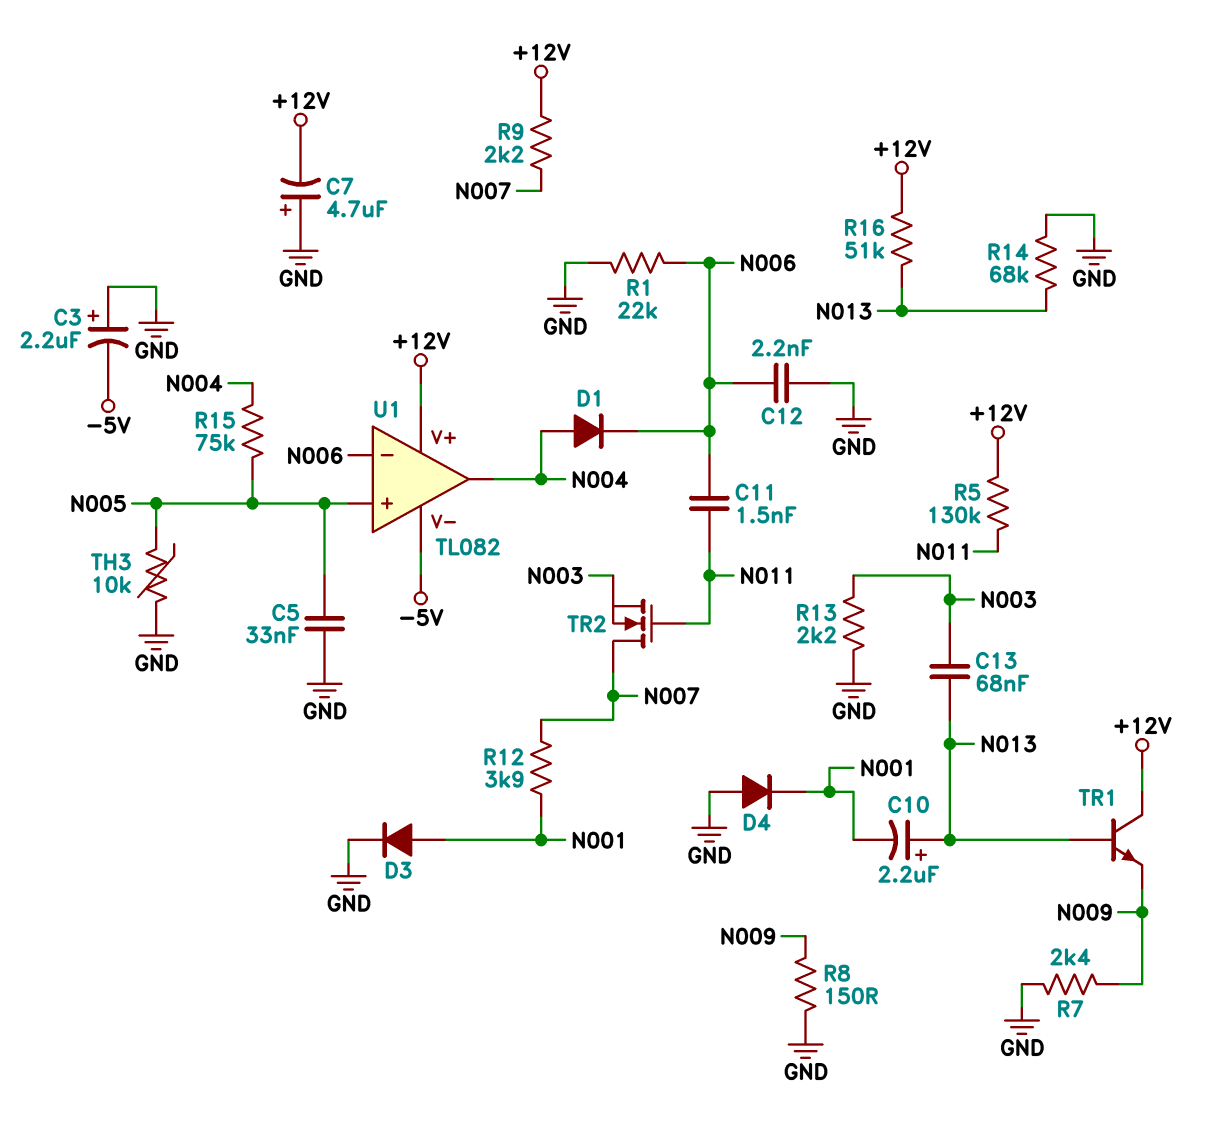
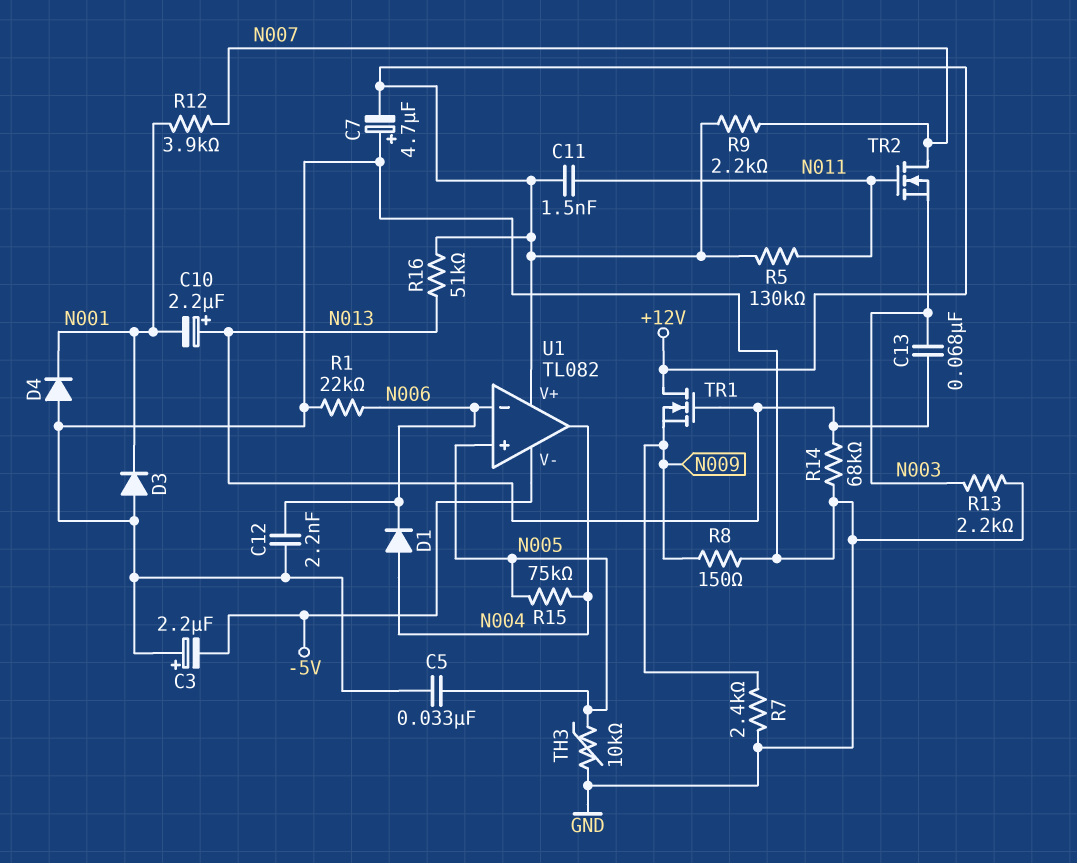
C11: 1.5nF (N006, N011) -> 1.5nF (+12V, N011)
D3: diode (A N001, K GND) -> diode (A GND, K N001)
TR1: NPN (B N013, C +12V, E N009) -> NMOS (G N013, D +12V, S N009)

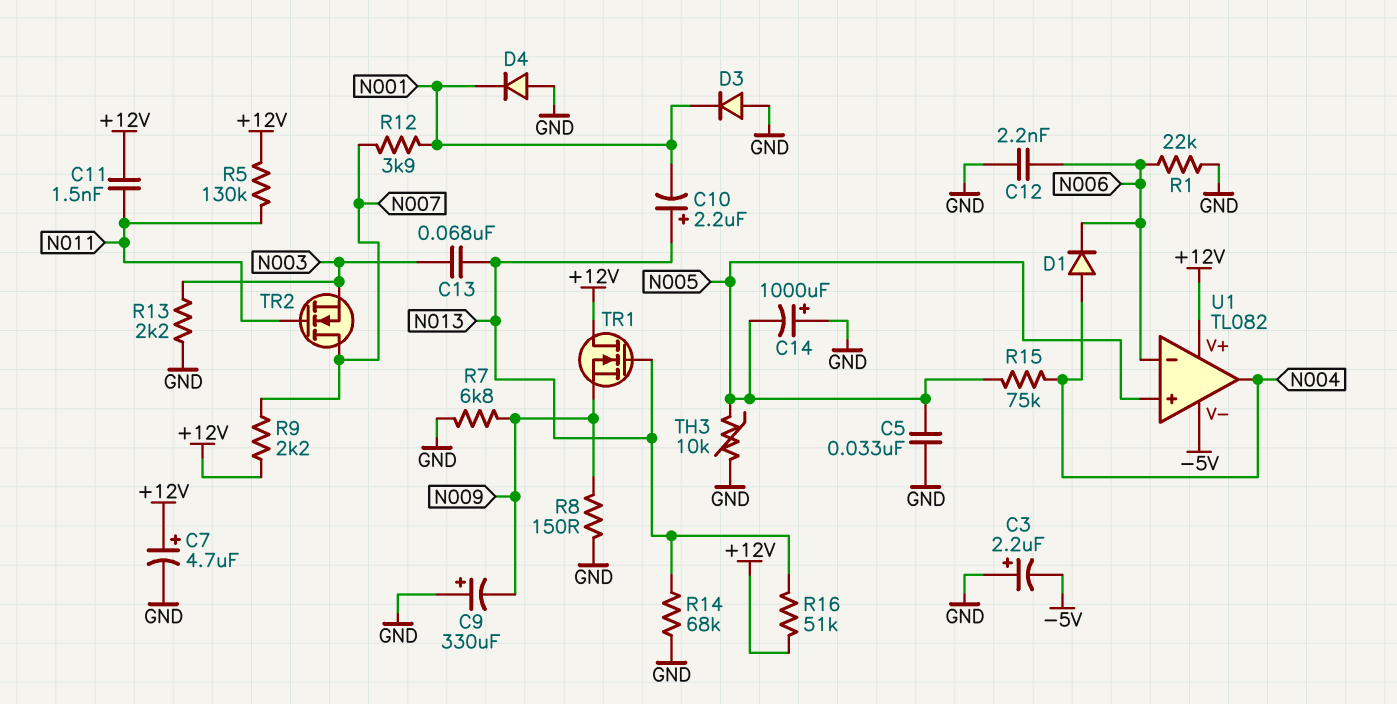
C7: 4.7uF (plus GND, minus +12V) -> 4.7uF (plus +12V, minus GND)
C9: none -> 330uF (plus GND, minus N009)
C14: none -> 1000uF (plus GND, minus N005)
R7: 2.4k (GND, N009) -> 6.8k (GND, N009)

